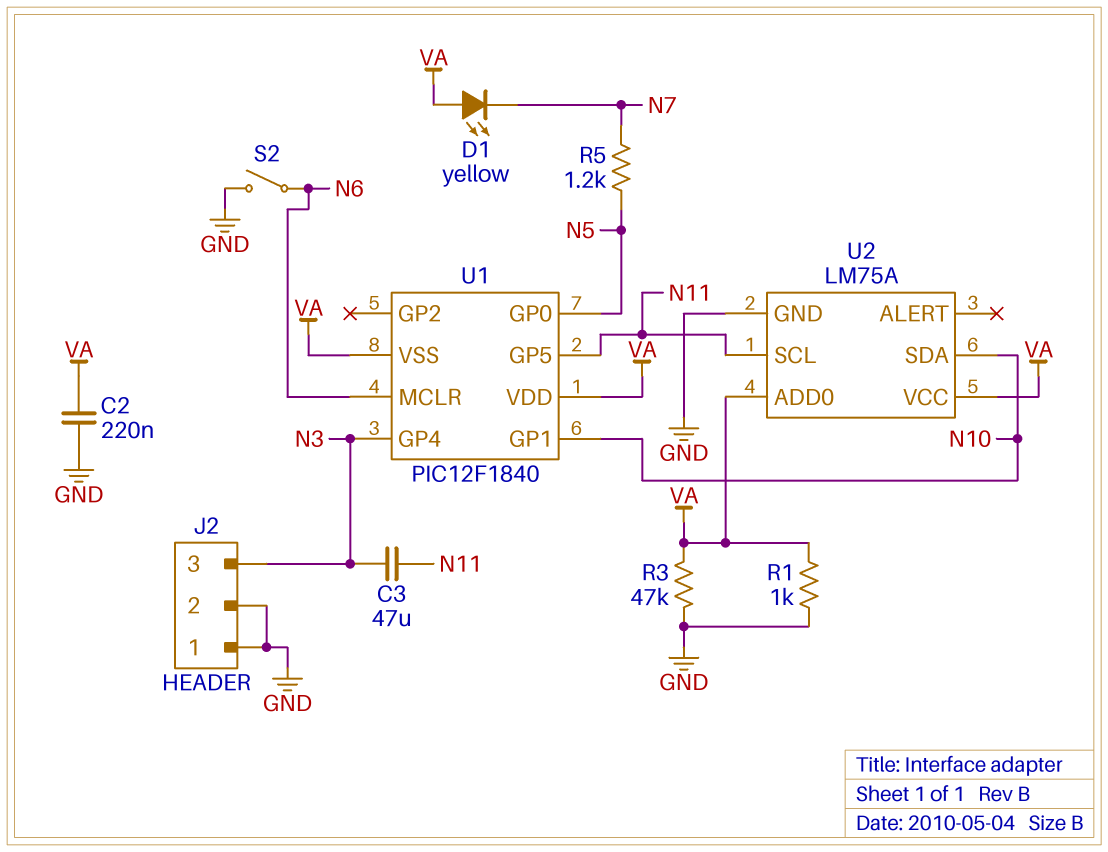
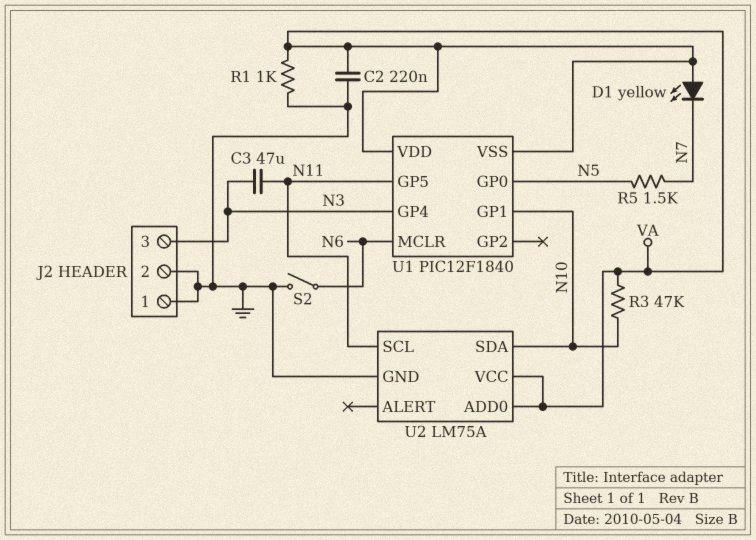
R3: 47k (GND, VA) -> 47k (N10, VA)
R5: 1.2k (N5, N7) -> 1.5k (N5, N7)

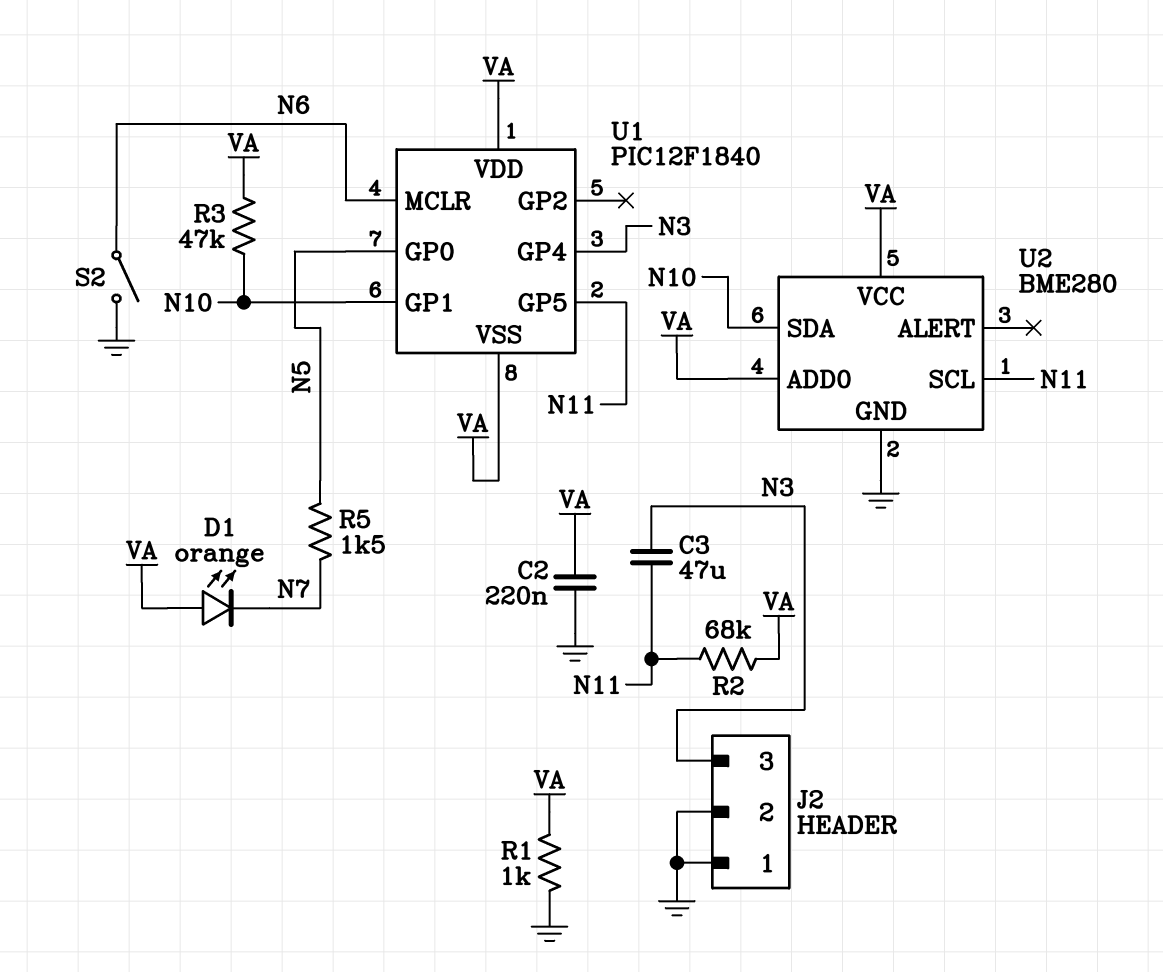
D1: LED yellow (A VA, K N7) -> LED orange (A VA, K N7)
R2: none -> 68k (N11, VA)
U2: LM75A -> BME280

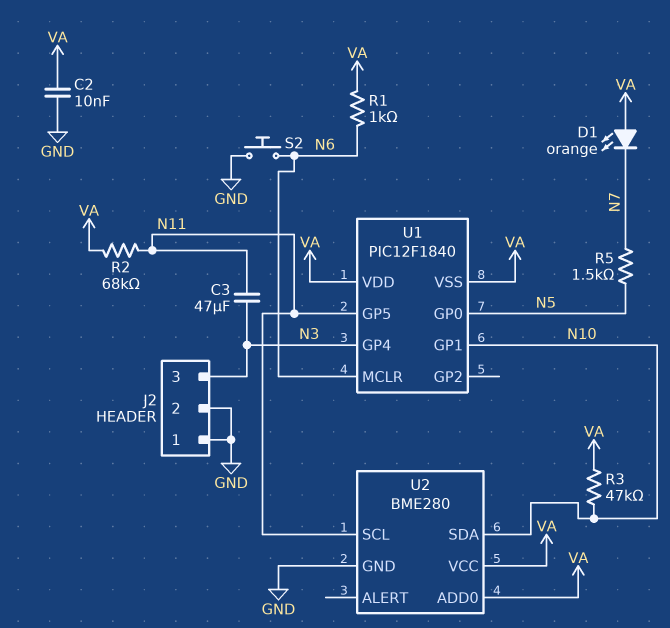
C2: 220nF (GND, VA) -> 10nF (GND, VA)
R1: 1k (GND, VA) -> 1k (N6, VA)
S2: switch (GND, N6) -> button (GND, N6)

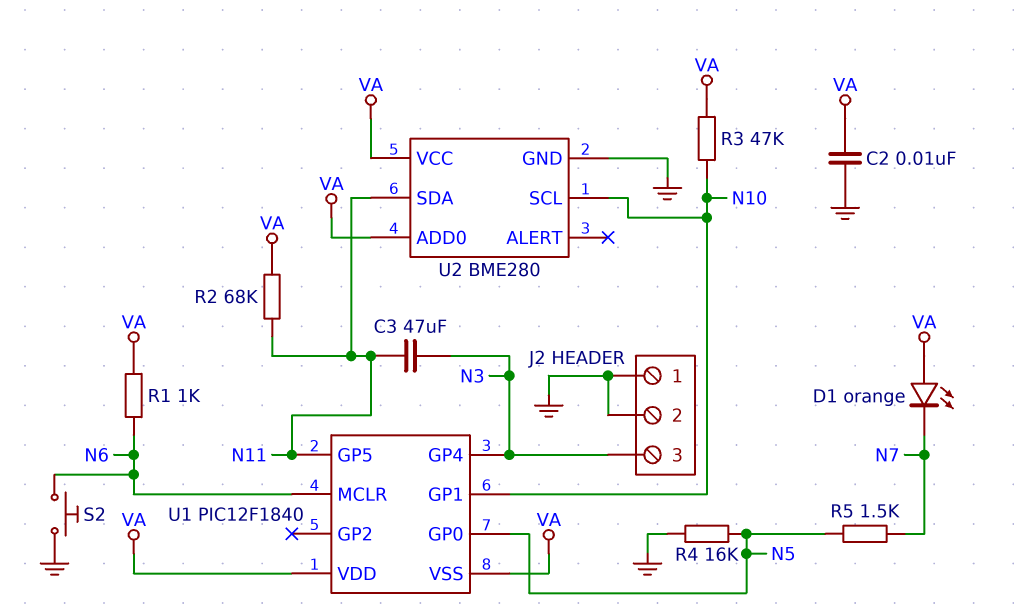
R4: none -> 16k (GND, N5)
U2 pin SCL: N11 -> N10
U2 pin SDA: N10 -> N11

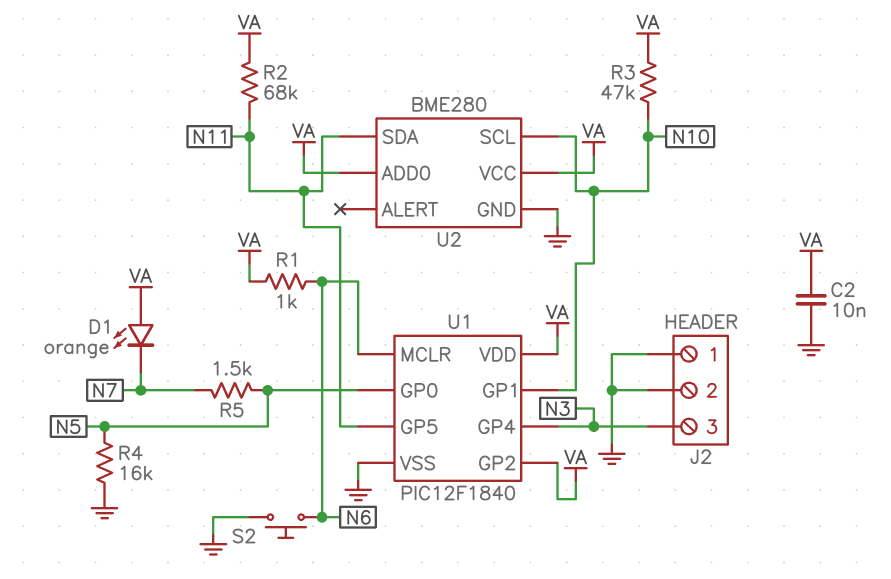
C3: 47uF (N3, N11) -> none
U1 pin GP2: none -> VA
U1 pin VSS: VA -> GND

